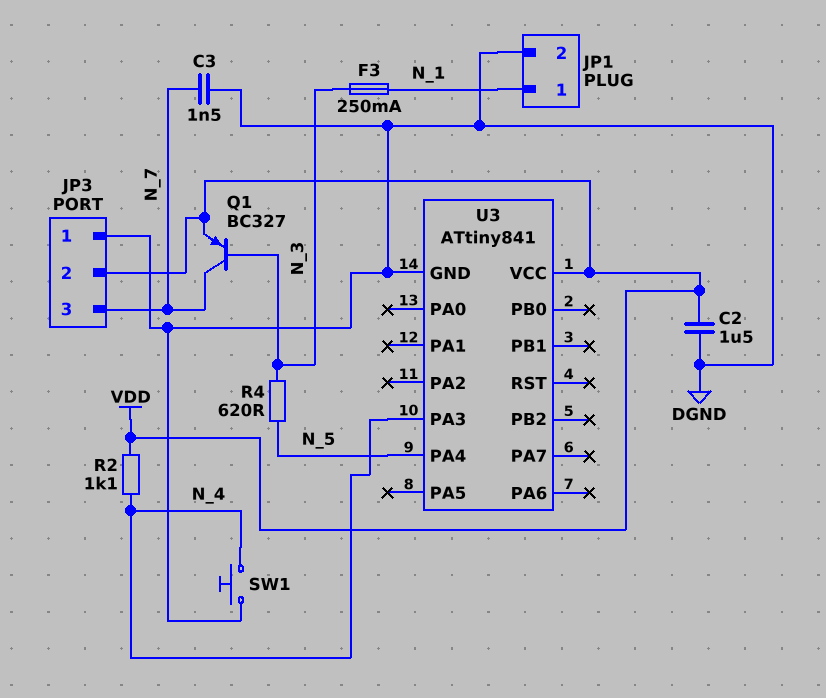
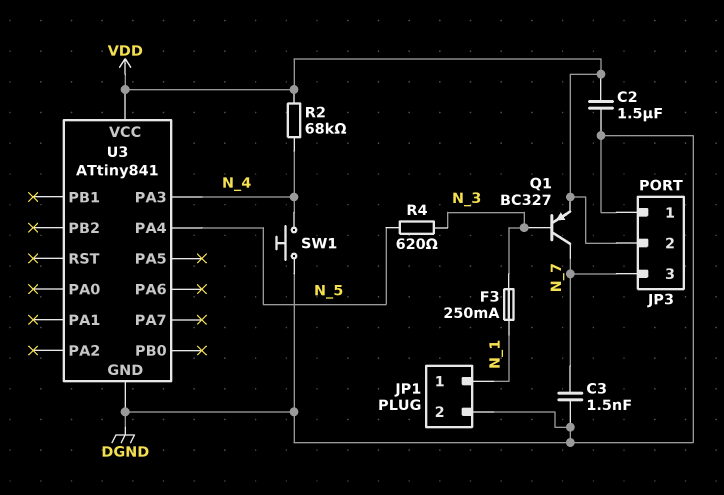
R2: 1.1k (N_4, VDD) -> 68k (N_4, VDD)

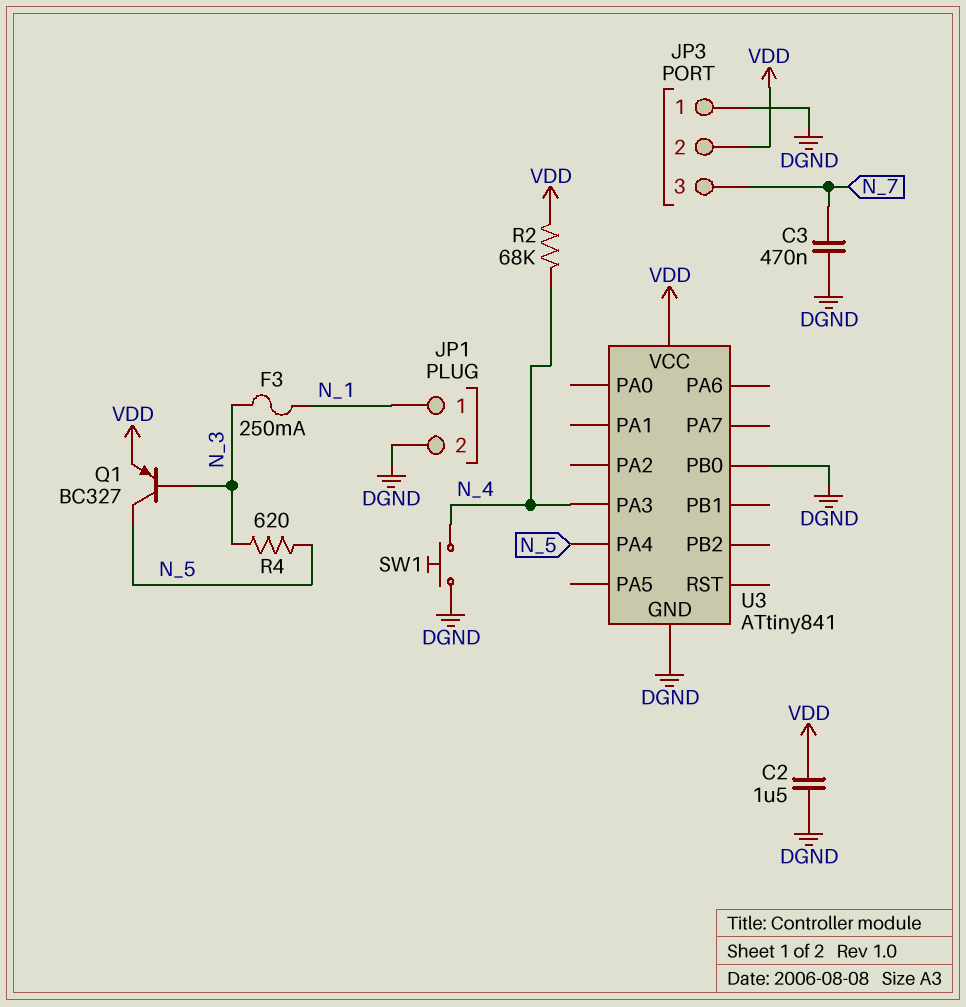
C3: 1.5nF (DGND, N_7) -> 470nF (DGND, N_7)
Q1: PNP BC327 (B N_3, C N_7, E VDD) -> PNP BC327 (B N_3, C N_5, E VDD)
U3 pin PB0: none -> DGND

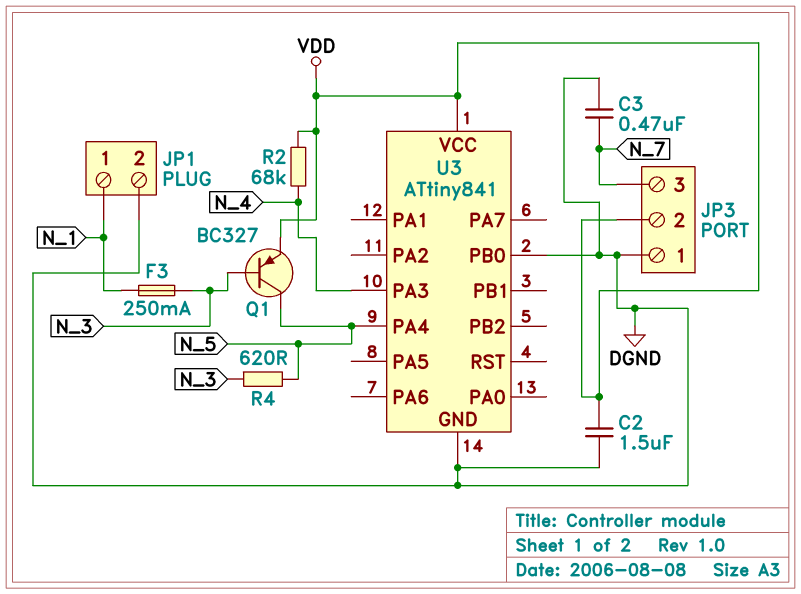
SW1: button (DGND, N_4) -> none

